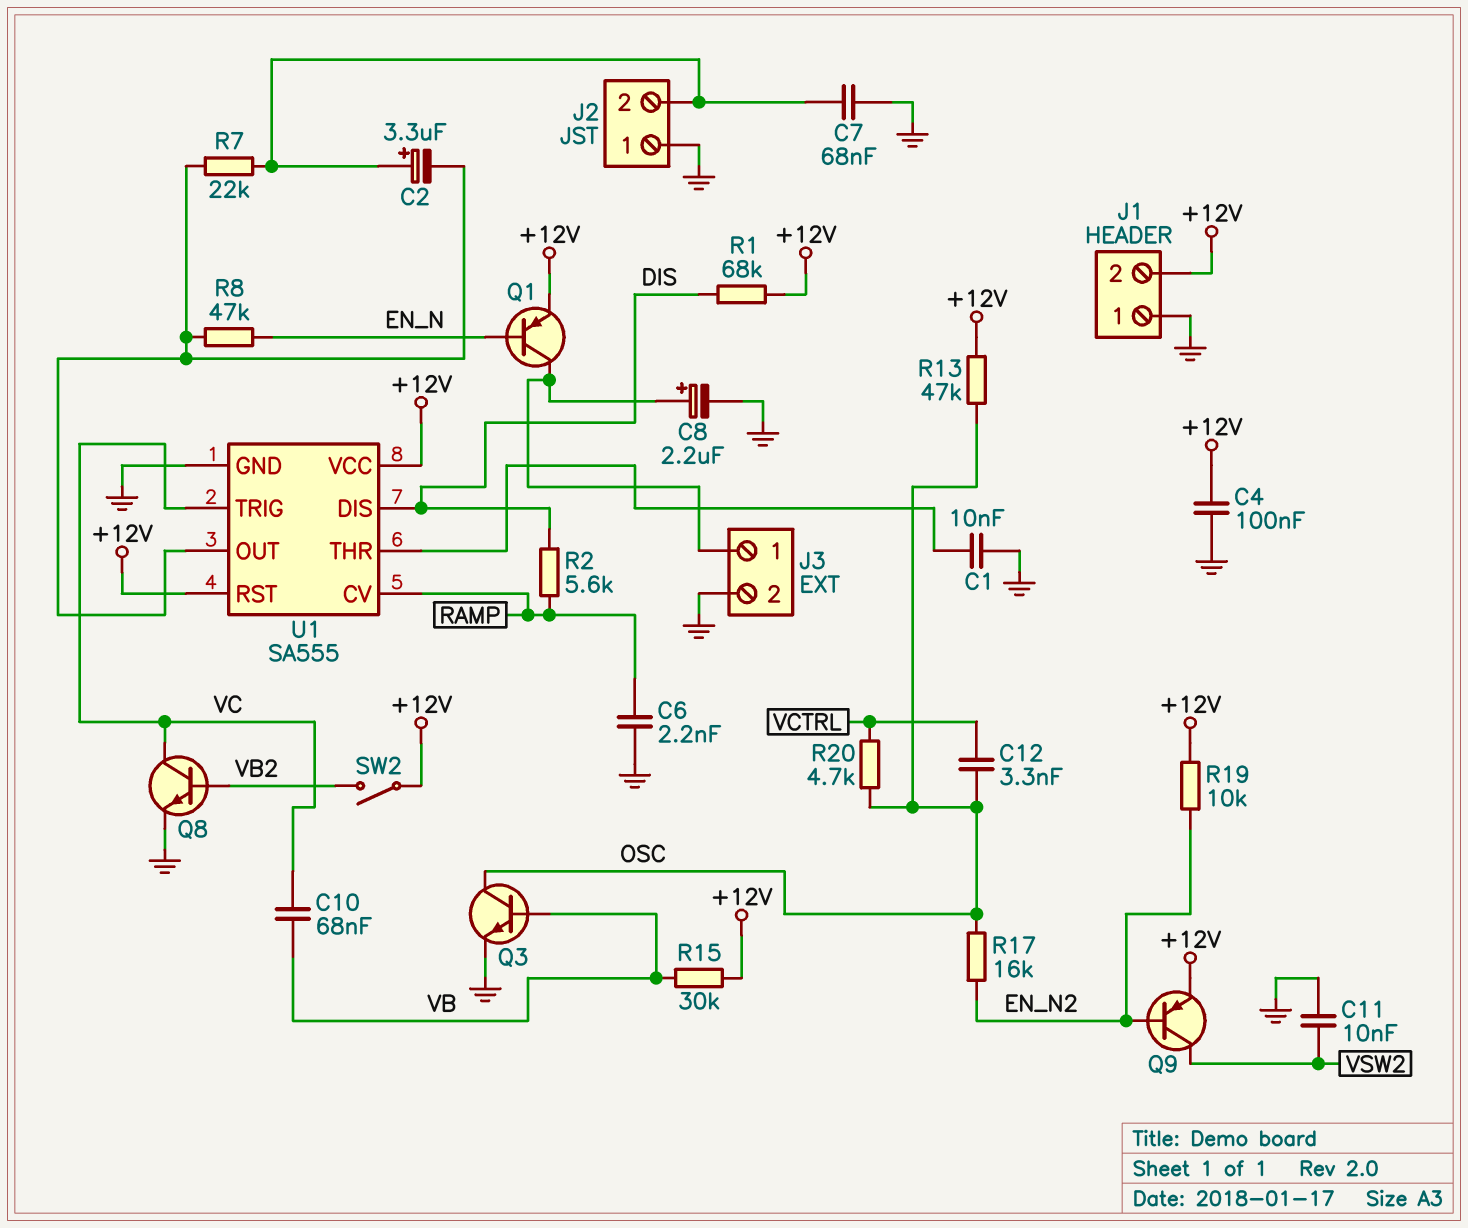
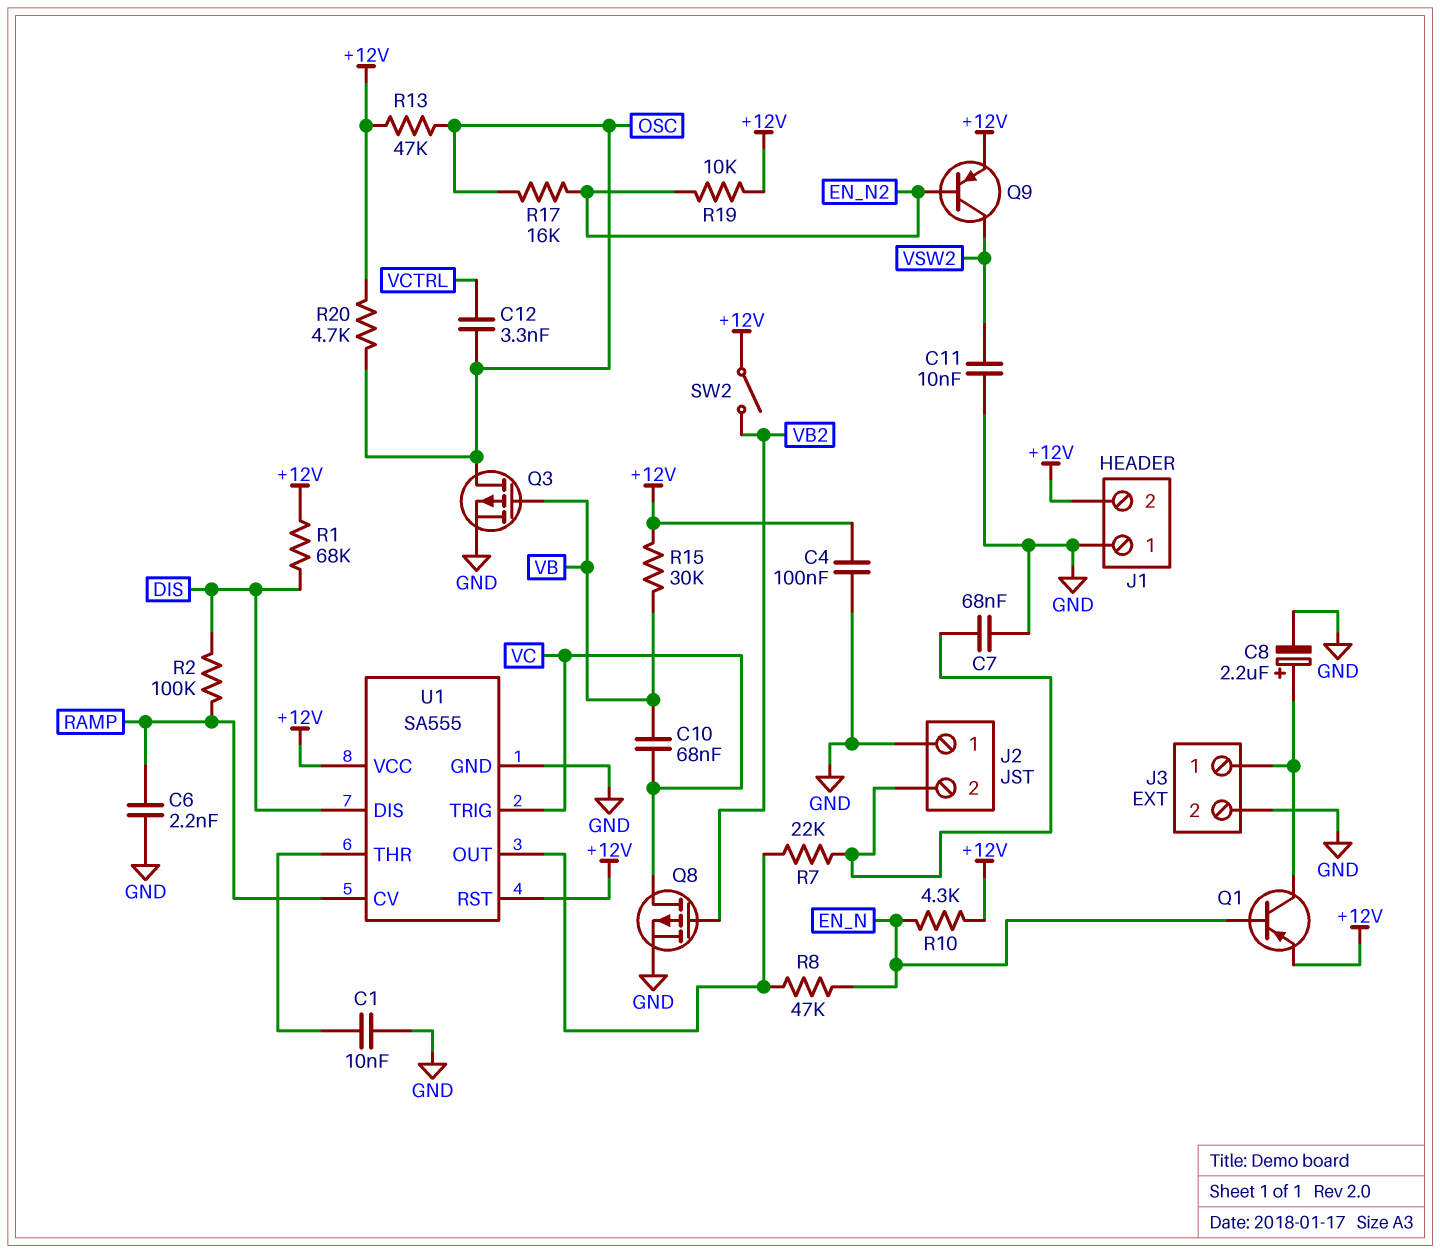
C2: 3.3uF (plus J2/2, minus U1/OUT) -> none
Q3: NPN (B VB, C OSC, E GND) -> PMOS (G VB, D OSC, S GND)
Q8: NPN (B VB2, C VC, E GND) -> PMOS (G VB2, D VC, S GND)
R2: 5.6k (DIS, RAMP) -> 100k (DIS, RAMP)
R10: none -> 4.3k (+12V, EN_N)
R20: 4.7k (OSC, VCTRL) -> 4.7k (+12V, OSC)

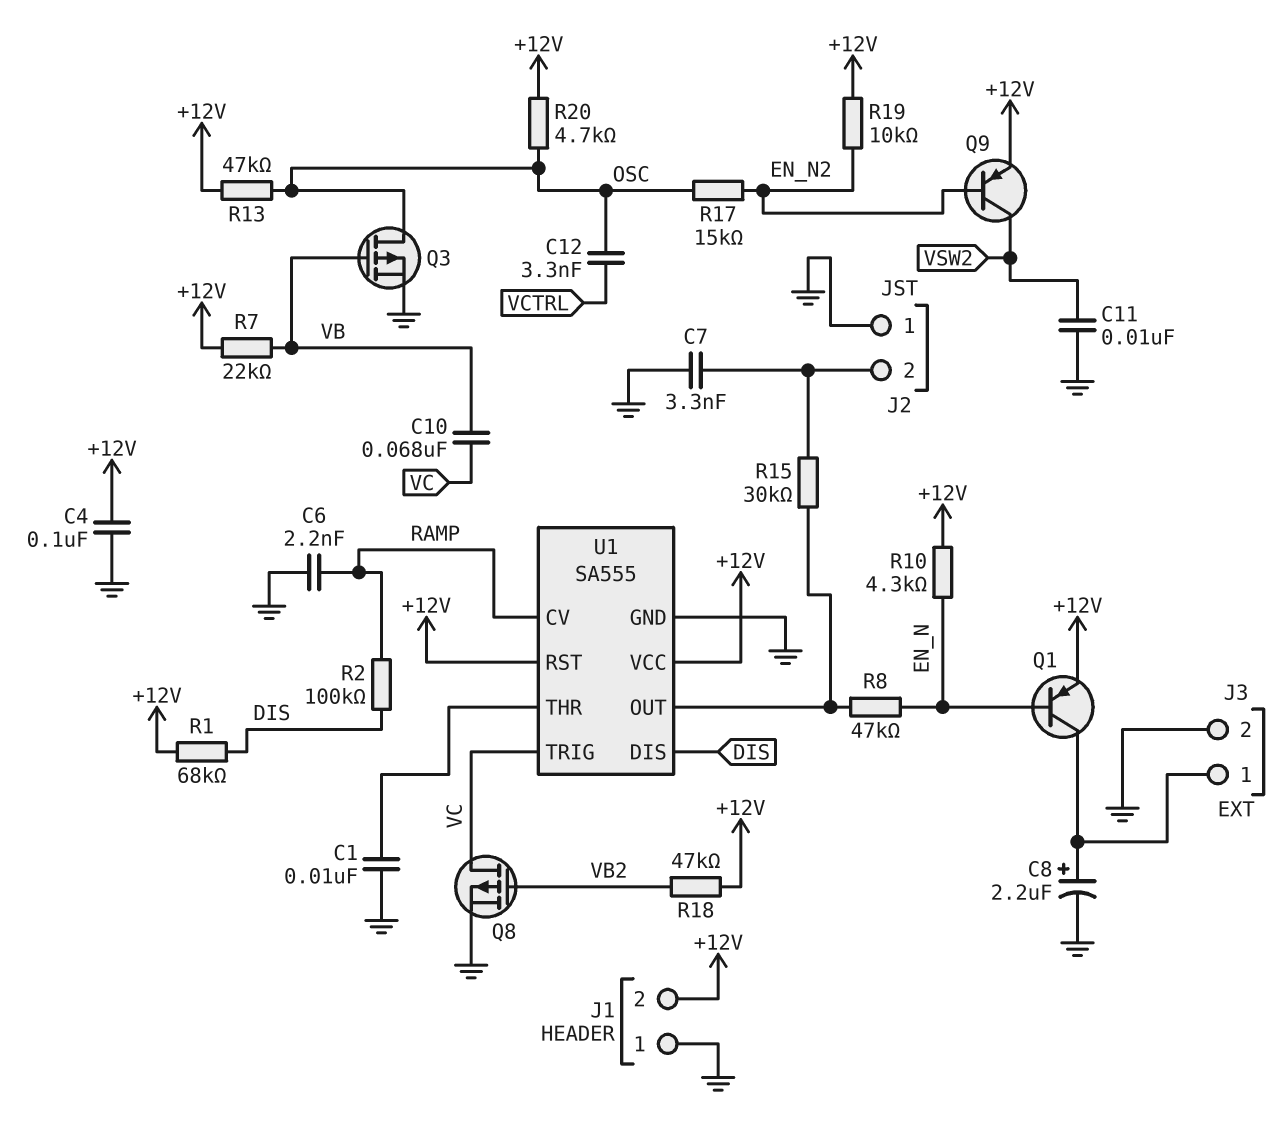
C7: 68nF (GND, J2/2) -> 3.3nF (GND, J2/2)
R7: 22k (J2/2, U1/OUT) -> 22k (+12V, VB)
R15: 30k (+12V, VB) -> 30k (J2/2, U1/OUT)
R17: 16k (EN_N2, OSC) -> 15k (EN_N2, OSC)
R18: none -> 47k (+12V, VB2)
SW2: switch (+12V, VB2) -> none

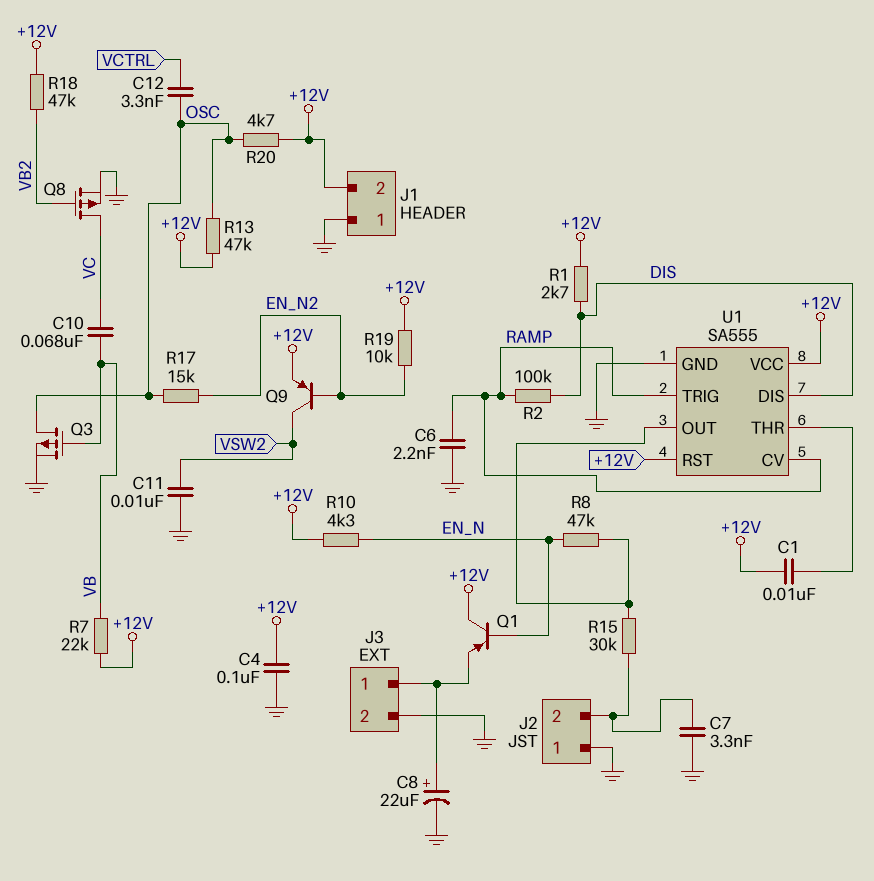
C1: 10nF (GND, U1/THR) -> 10nF (+12V, U1/THR)
C8: 2.2uF (plus J3/1, minus GND) -> 22uF (plus J3/1, minus GND)
Q1: PNP (B EN_N, C J3/1, E +12V) -> PNP (B EN_N, C +12V, E J3/1)
R1: 68k (+12V, DIS) -> 2.7k (+12V, DIS)
U1 pin TRIG: VC -> RAMP

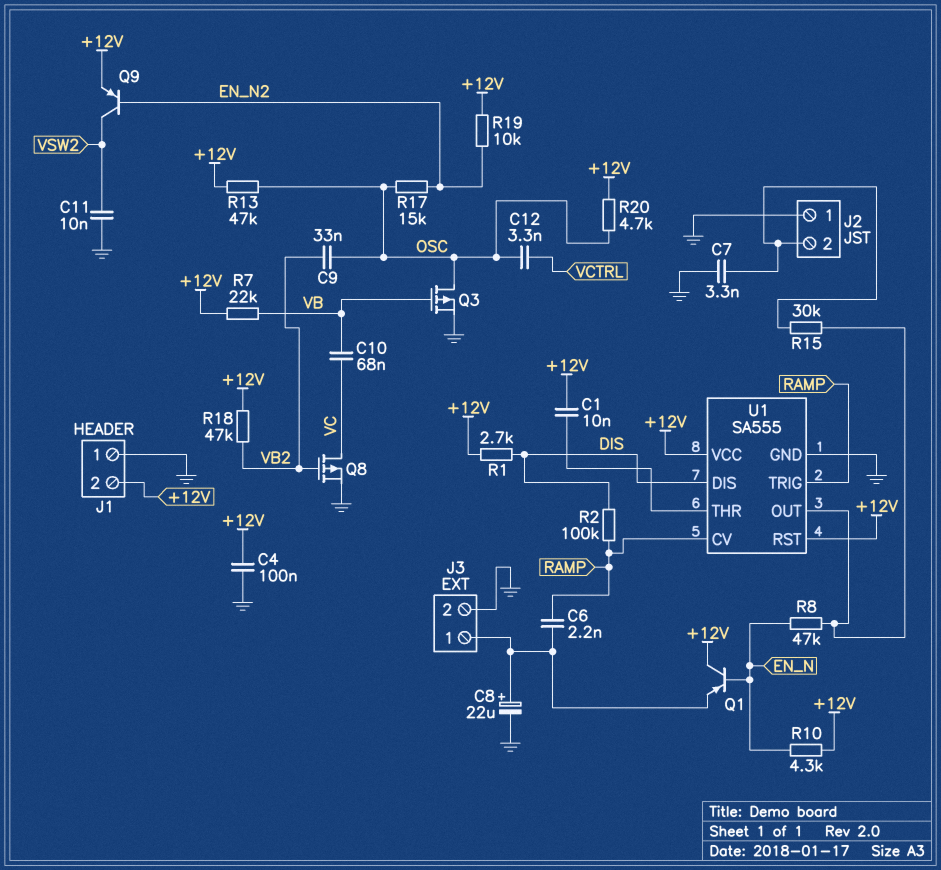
C6: 2.2nF (GND, RAMP) -> 2.2nF (J3/1, RAMP)
C9: none -> 33nF (OSC, VB2)

